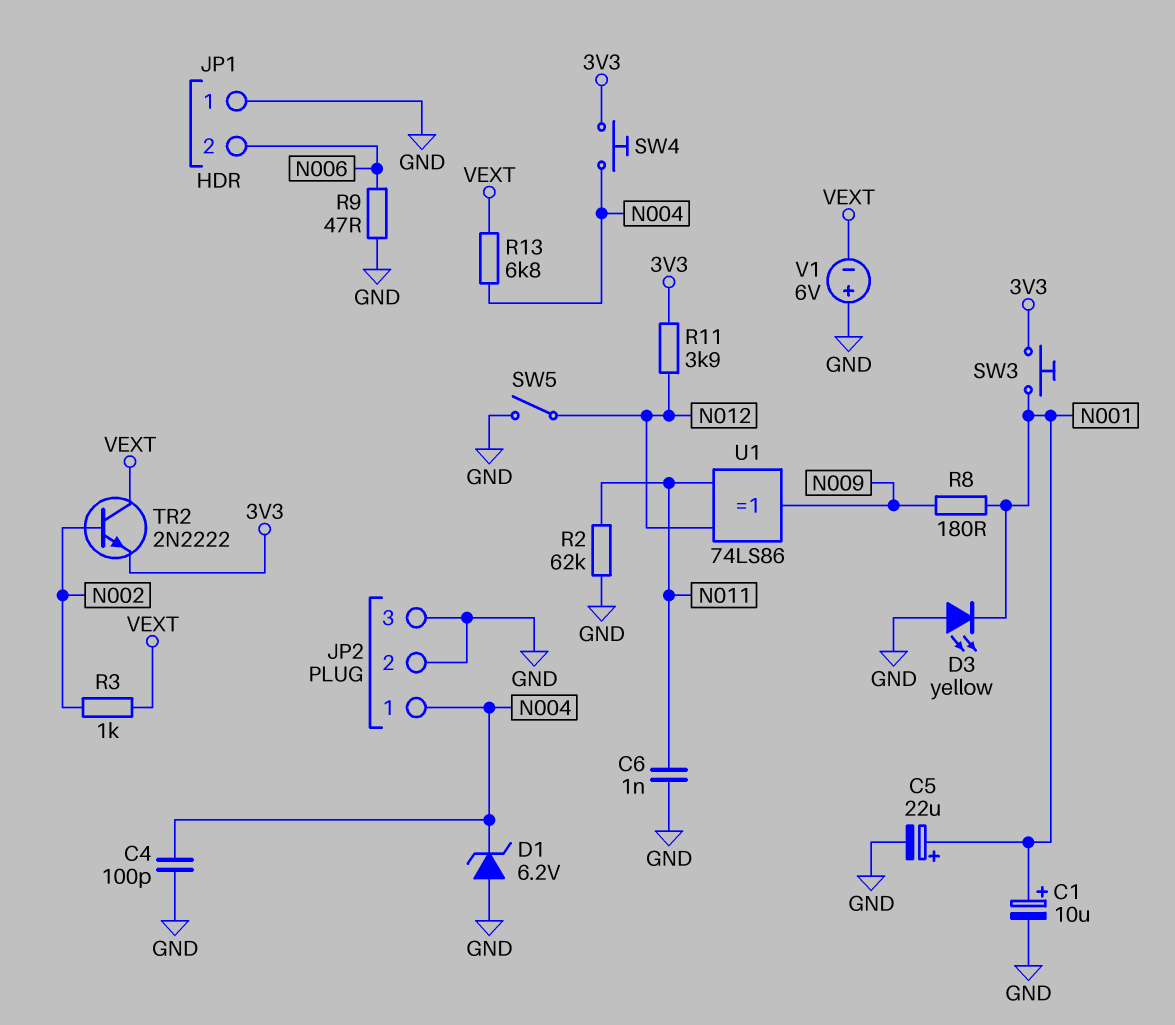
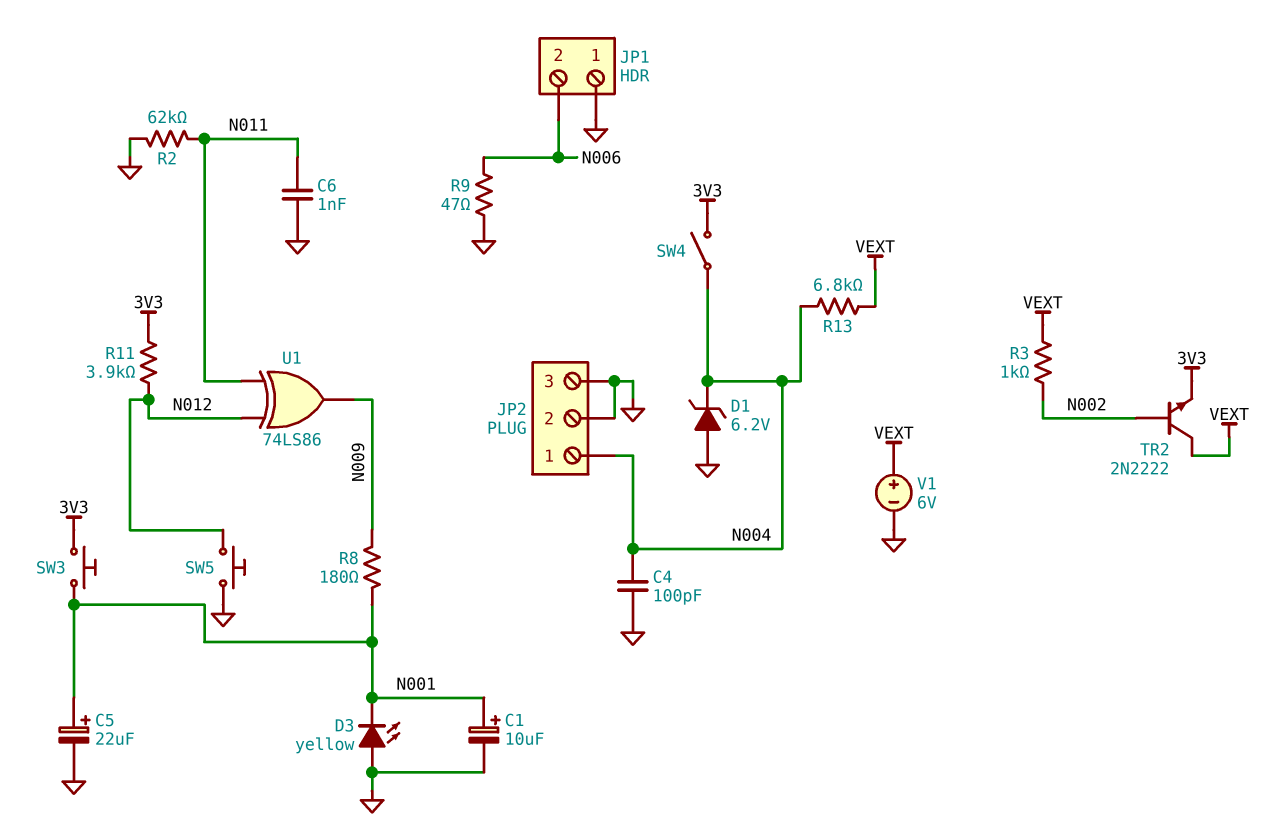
SW4: button (3V3, N004) -> switch (3V3, N004)
SW5: switch (GND, N012) -> button (GND, N012)
V1: 6V (plus GND, minus VEXT) -> 6V (plus VEXT, minus GND)

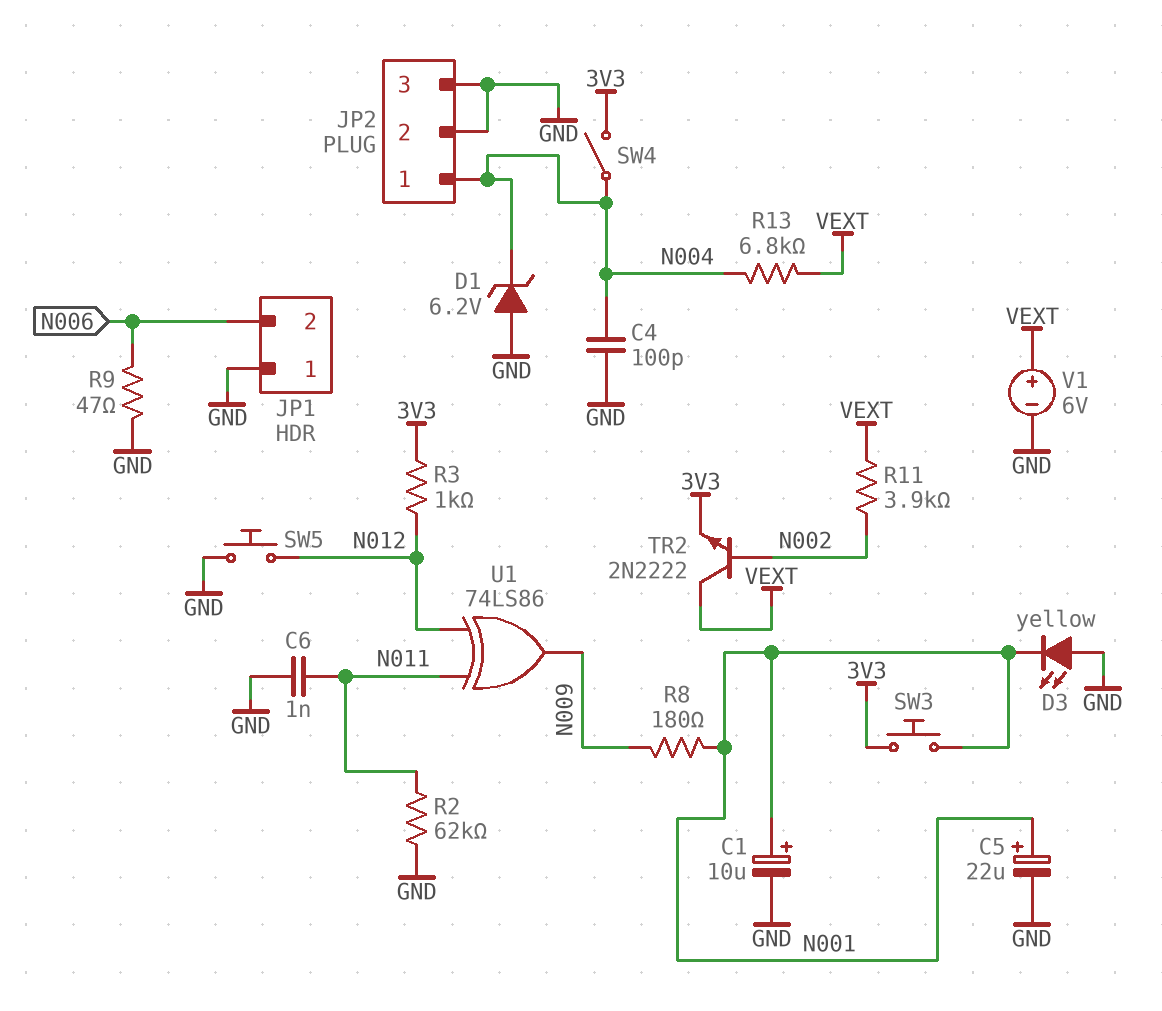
R3: 1k (N002, VEXT) -> 1k (3V3, N012)
R11: 3.9k (3V3, N012) -> 3.9k (N002, VEXT)

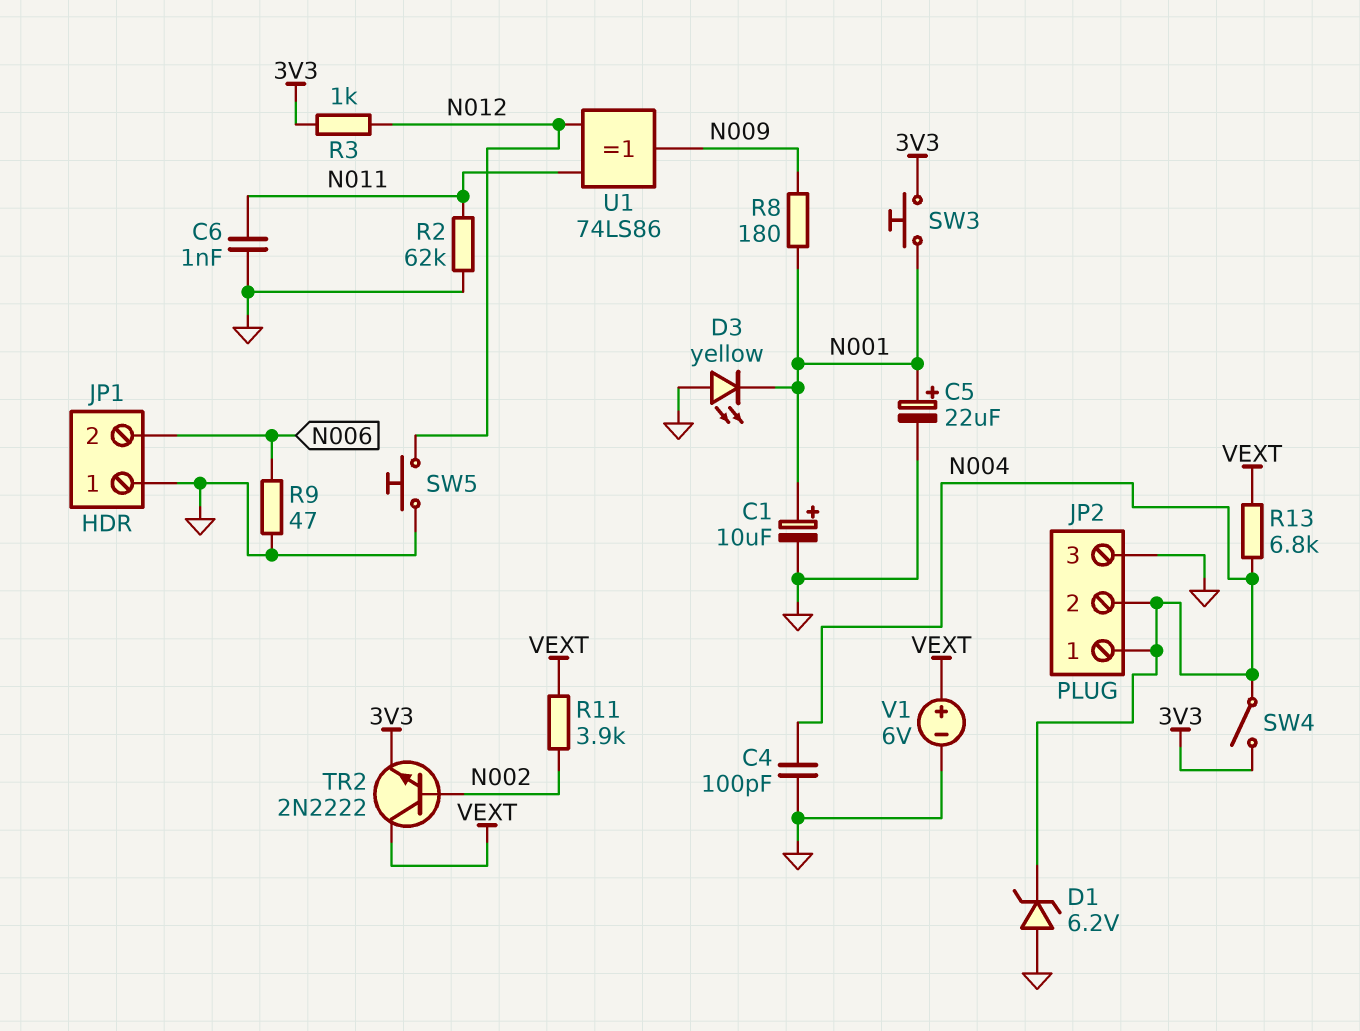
JP2 pin 2: GND -> N004

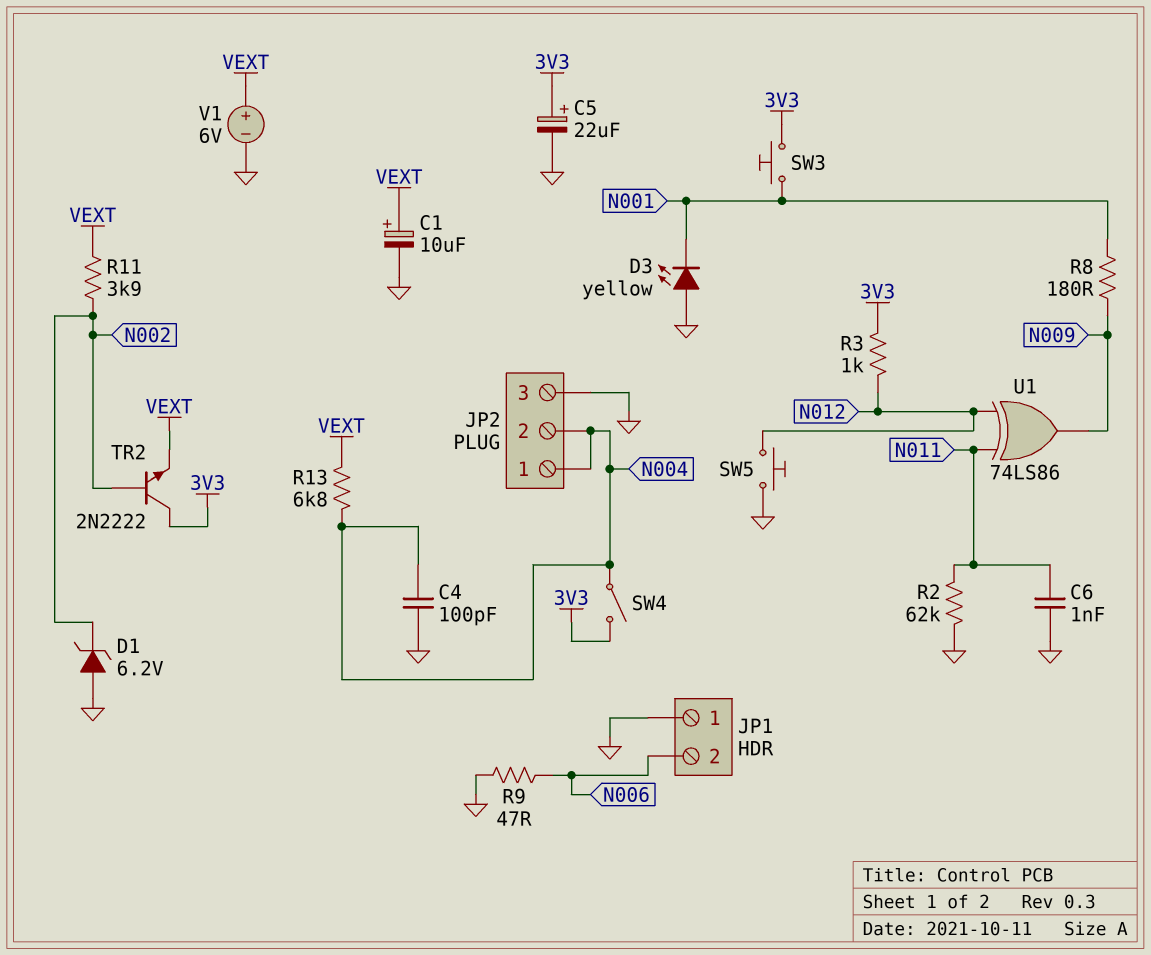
C1: 10uF (plus N001, minus GND) -> 10uF (plus VEXT, minus GND)
C5: 22uF (plus N001, minus GND) -> 22uF (plus 3V3, minus GND)
D1: zener 6.2V (A GND, K N004) -> zener 6.2V (A GND, K N002)
TR2: NPN 2N2222 (B N002, C VEXT, E 3V3) -> NPN 2N2222 (B N002, C 3V3, E VEXT)

